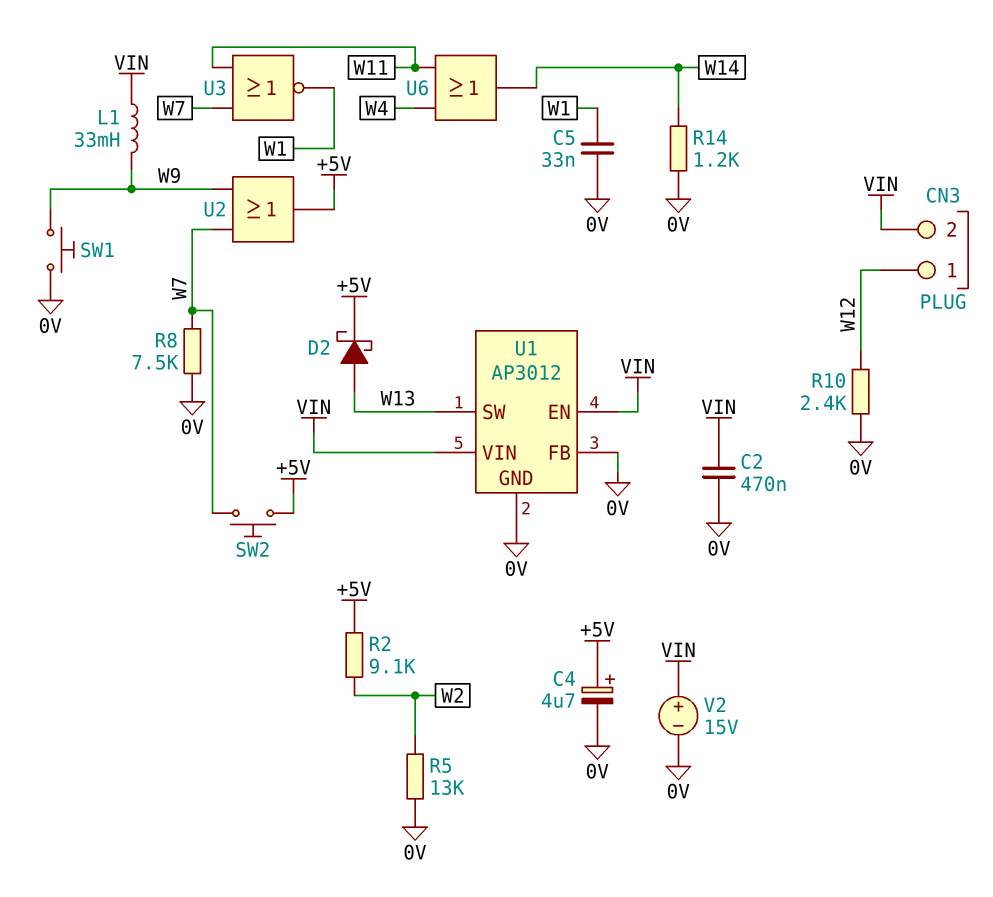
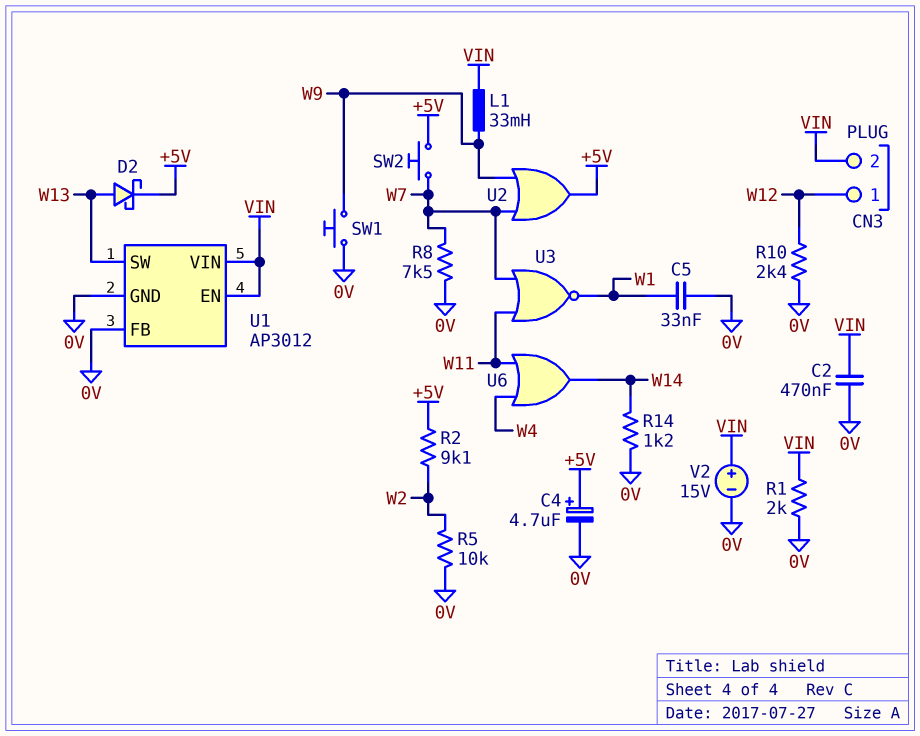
R1: none -> 2k (0V, VIN)
R5: 13k (0V, W2) -> 10k (0V, W2)

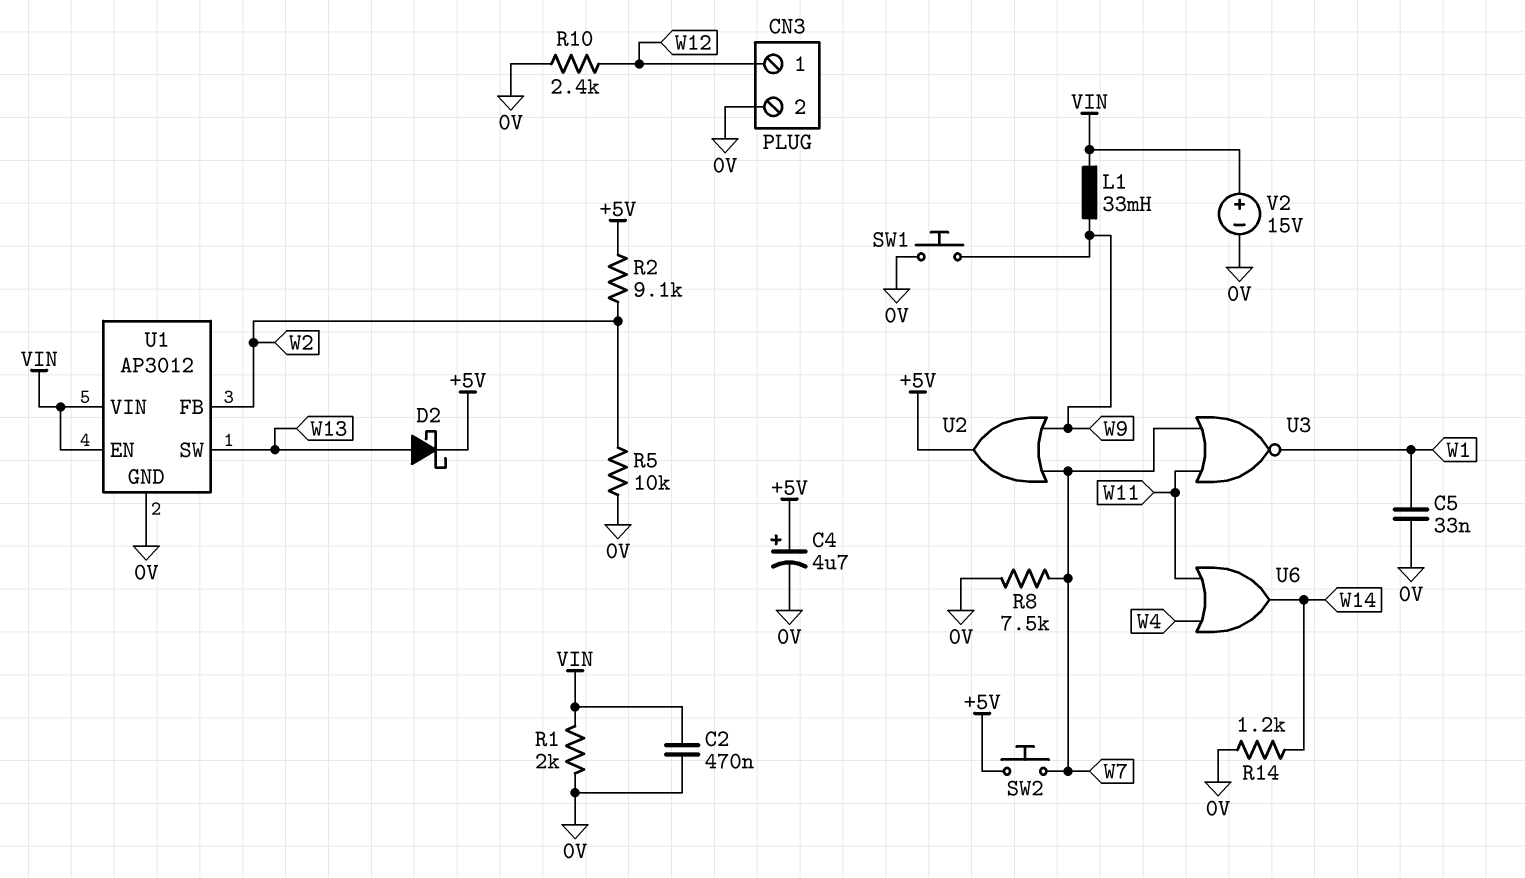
CN3 pin 2: VIN -> 0V
U1 pin FB: 0V -> W2

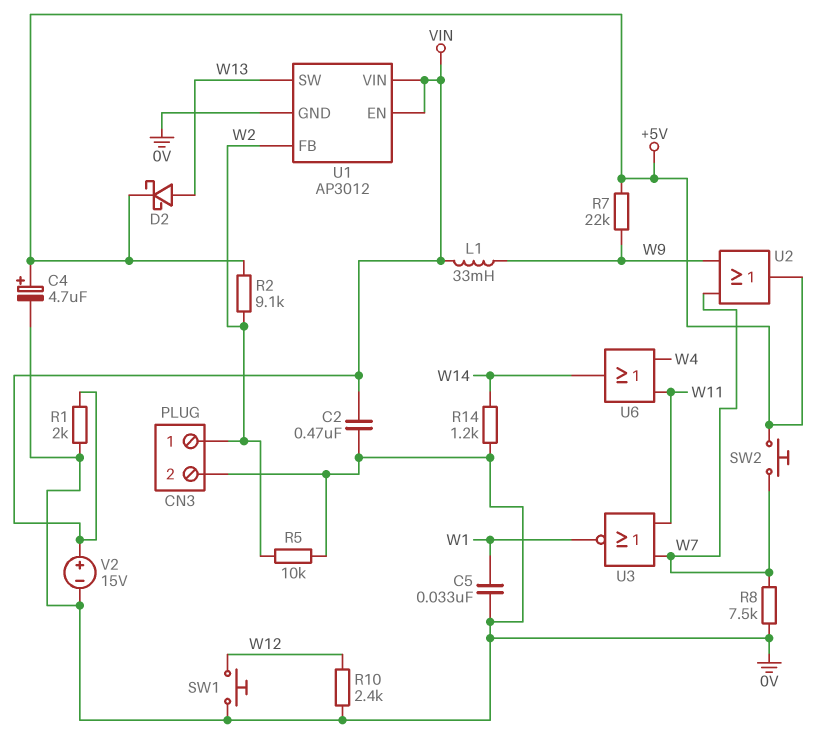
CN3 pin 1: W12 -> W2
R7: none -> 22k (+5V, W9)
SW1: button (0V, W9) -> button (0V, W12)

